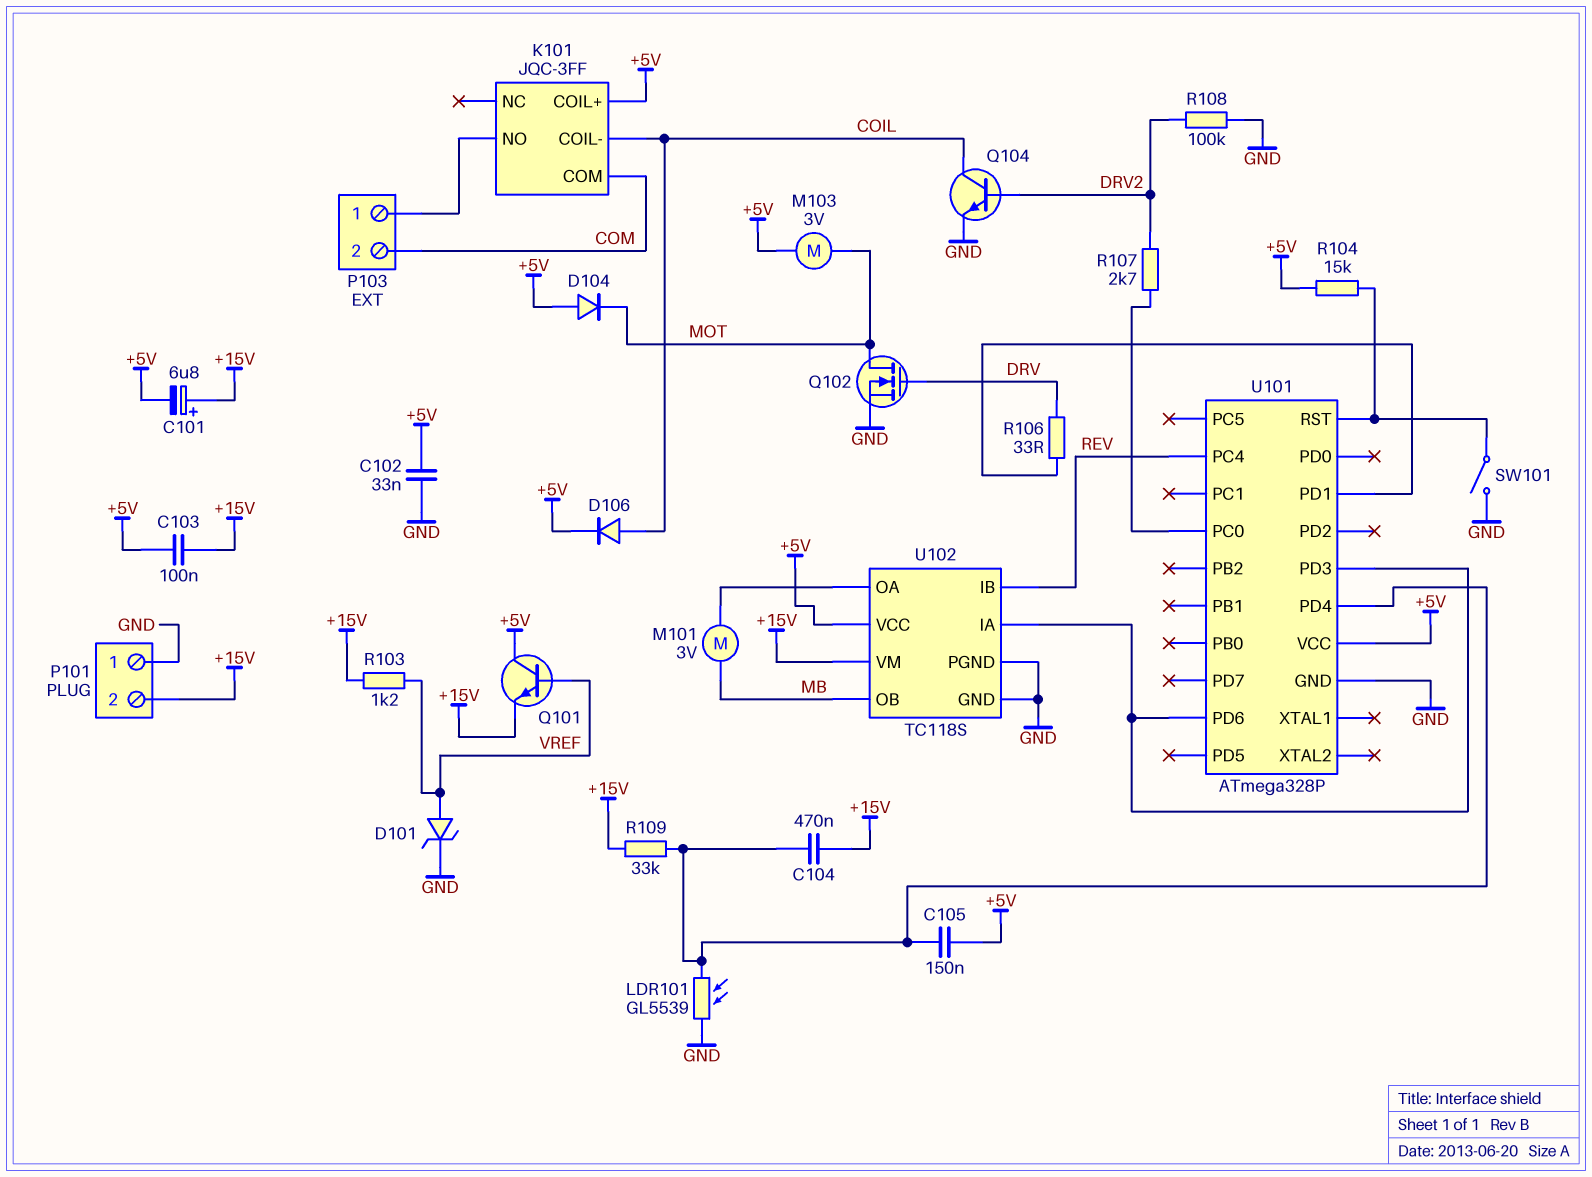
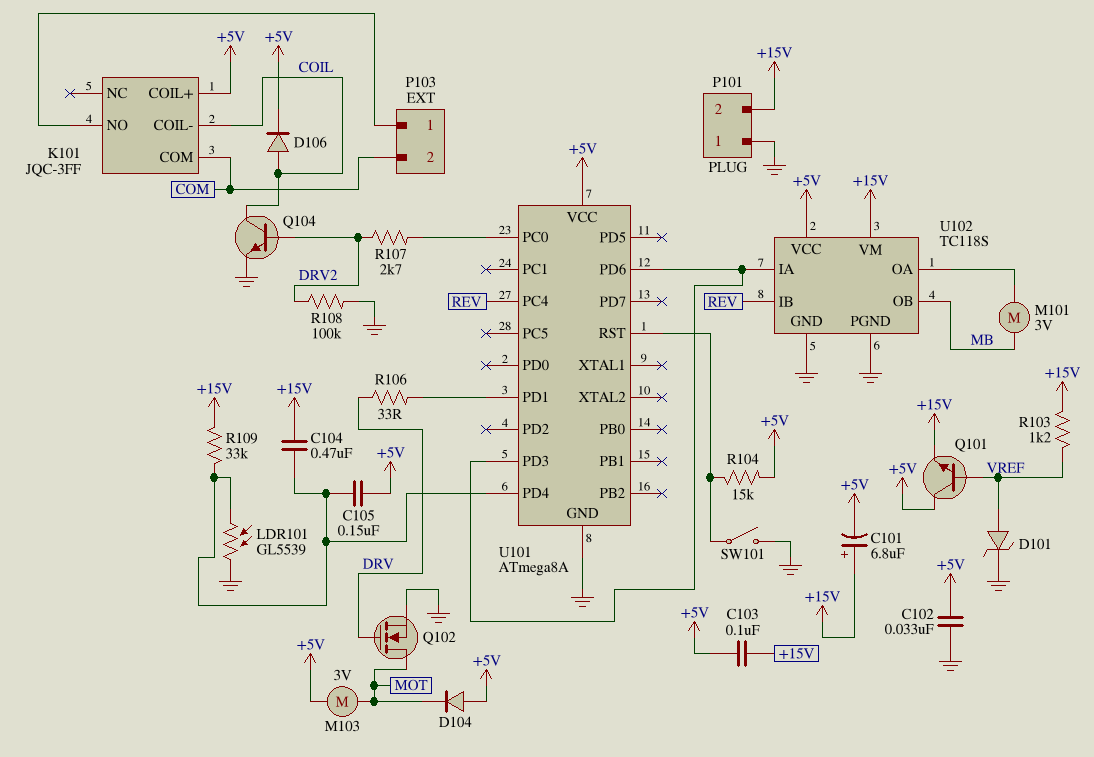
U101: ATmega328P -> ATmega8A

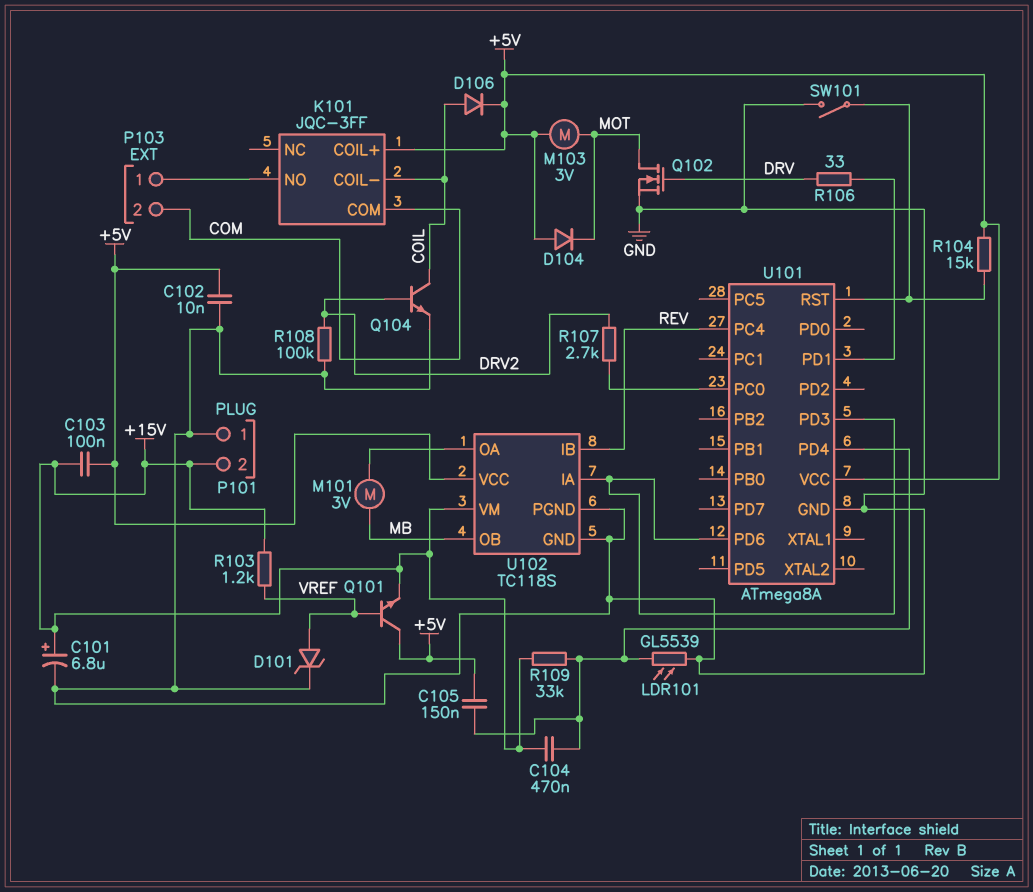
C101: 6.8uF (plus +15V, minus +5V) -> 6.8uF (plus +15V, minus GND)
C102: 33nF (+5V, GND) -> 10nF (+5V, GND)

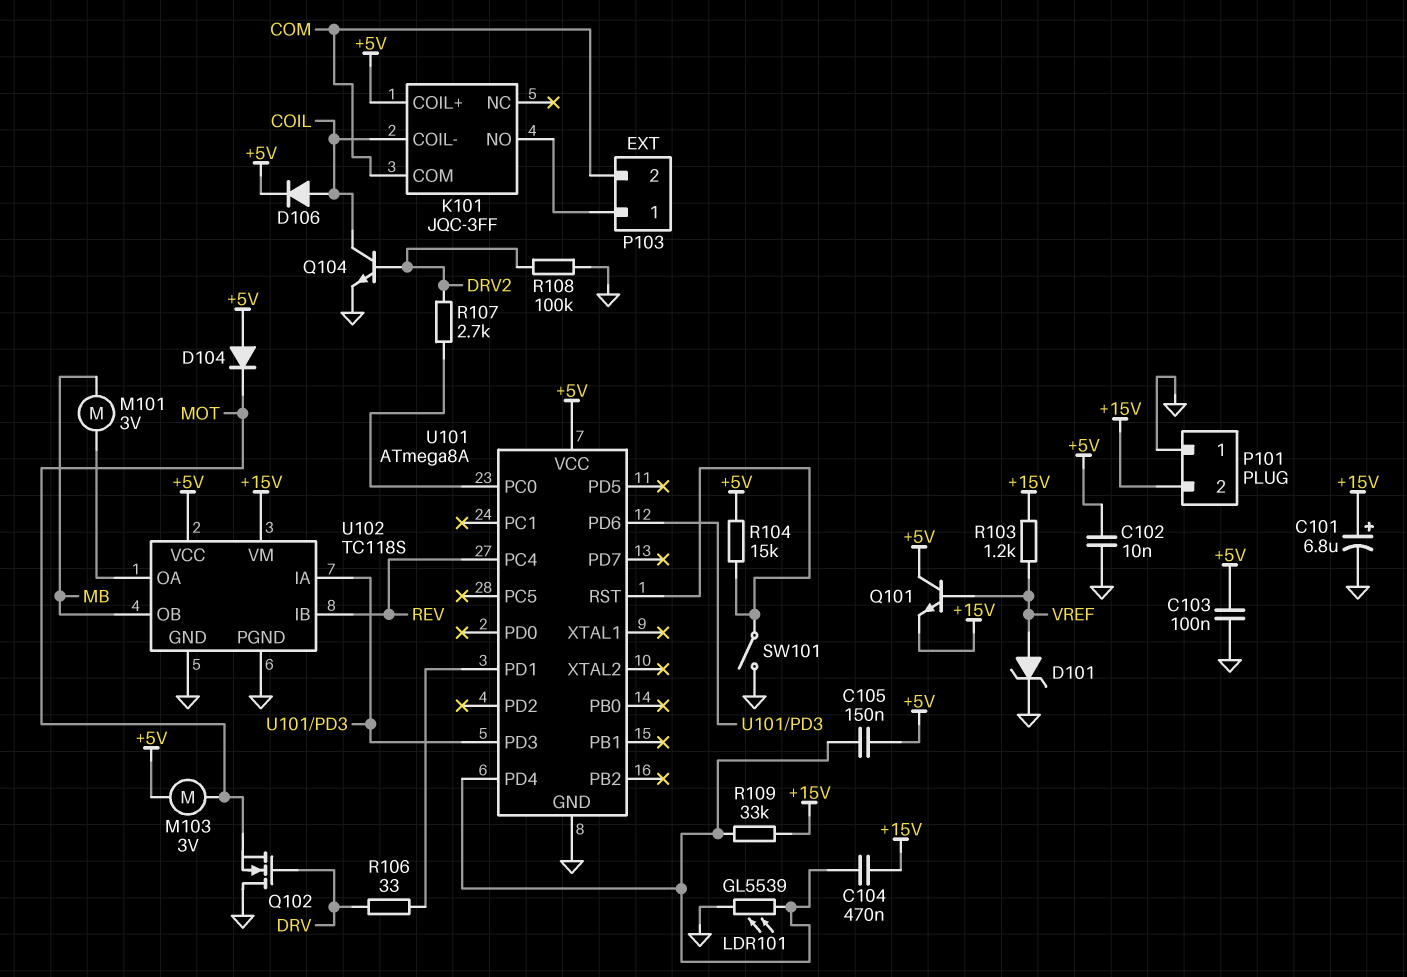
C103: 100nF (+5V, +15V) -> 100nF (+5V, GND)
Q102: NMOS (G DRV, D MOT, S GND) -> NMOS (G DRV, D GND, S MOT)

